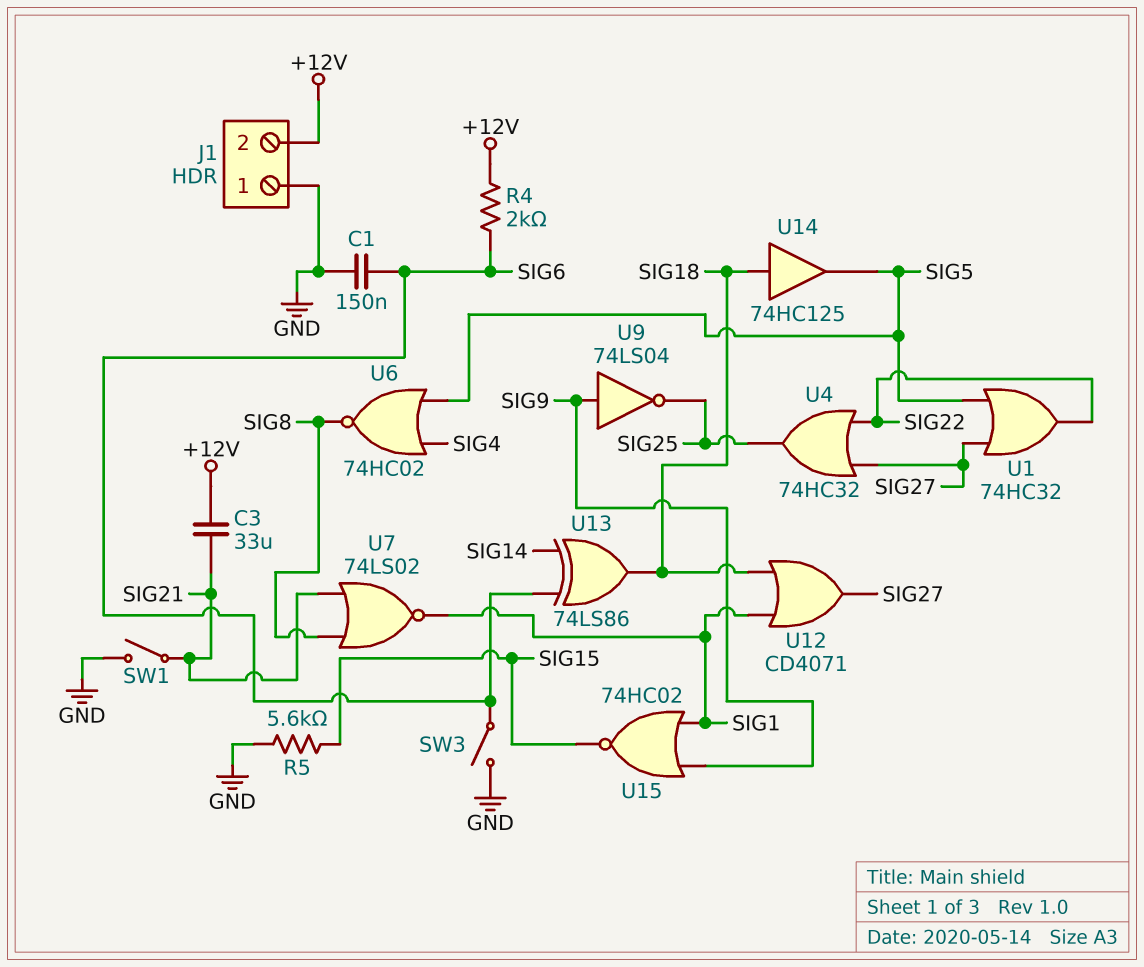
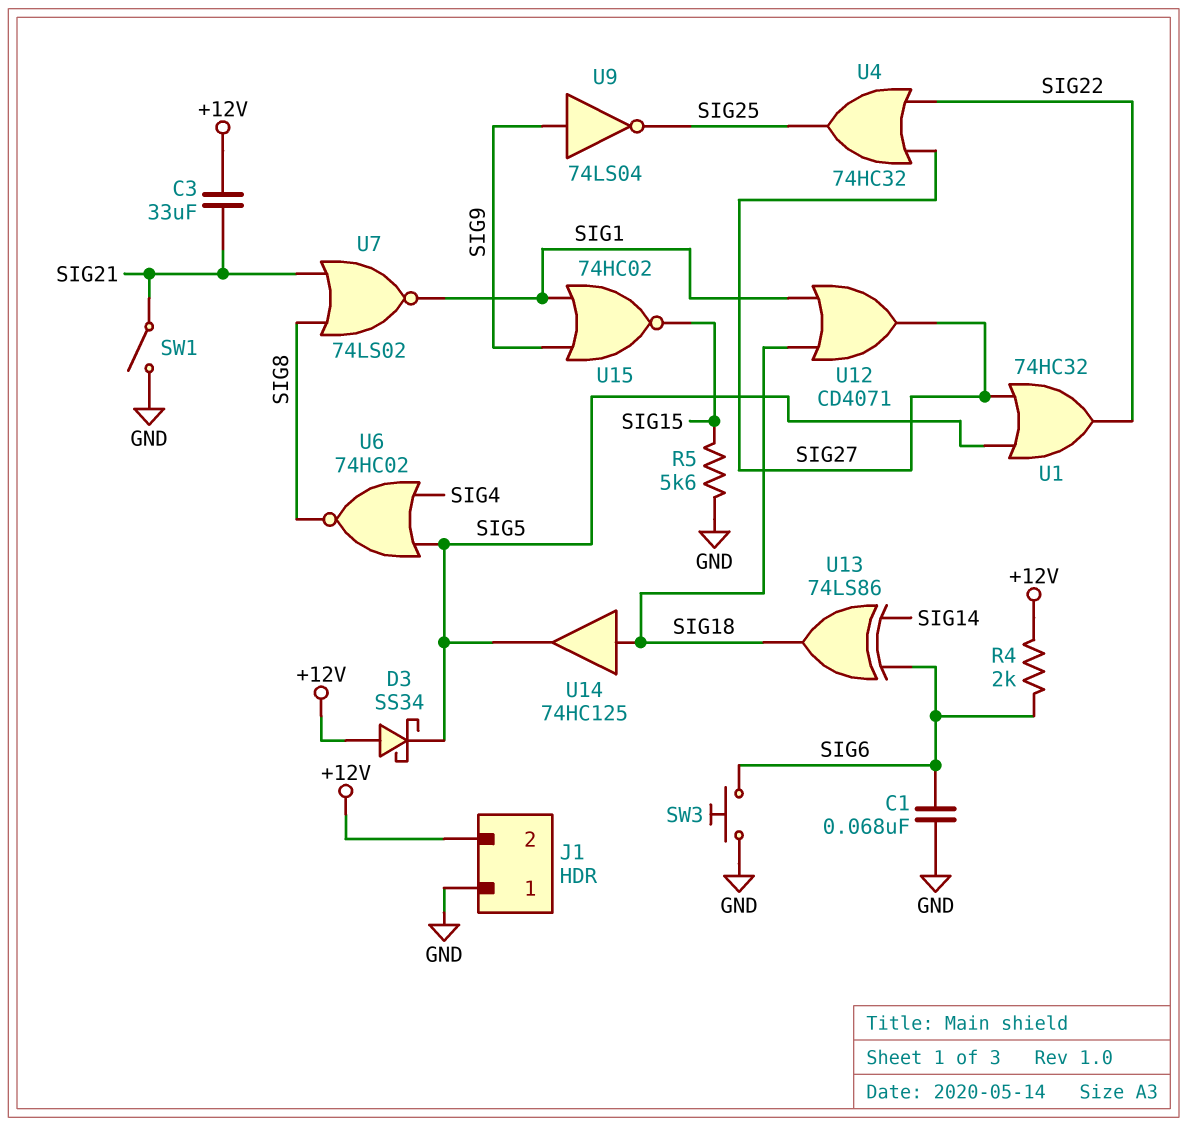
C1: 150nF (GND, SIG6) -> 68nF (GND, SIG6)
D3: none -> schottky SS34 (A +12V, K SIG5)
SW3: switch (GND, SIG6) -> button (GND, SIG6)

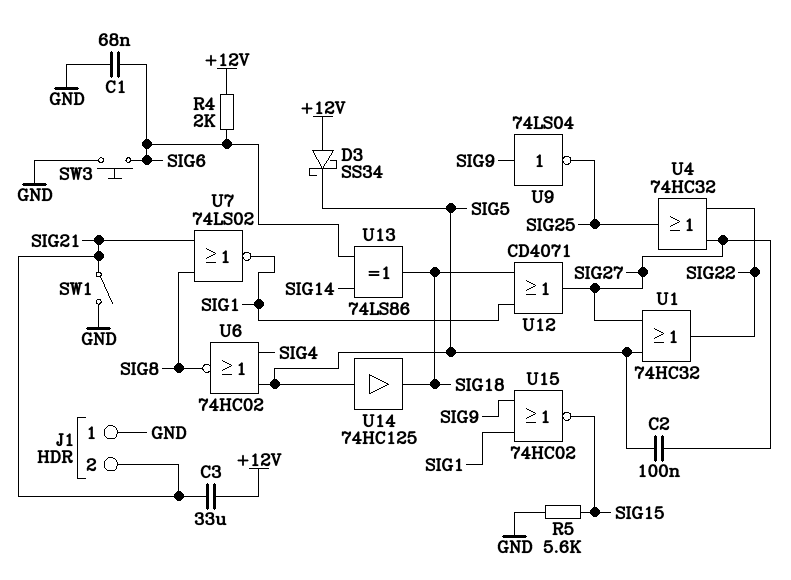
C2: none -> 100nF (SIG5, SIG27)
J1 pin 2: +12V -> SIG21
U14: buffer 74HC125 (in SIG18, out SIG5) -> buffer 74HC125 (in SIG5, out SIG18)

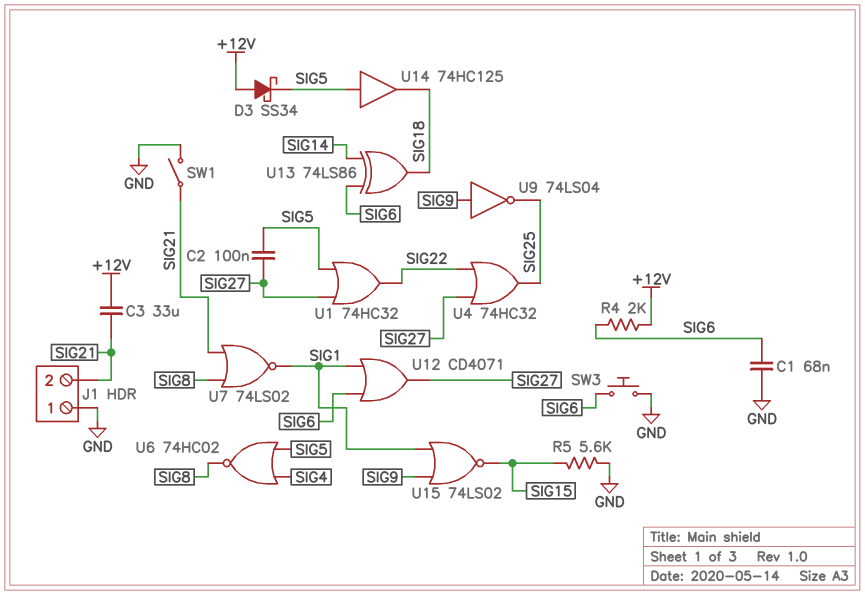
U12: OR CD4071 (in SIG1, in SIG18, out SIG27) -> OR CD4071 (in SIG1, in SIG6, out SIG27)
U15: NOR 74HC02 (in SIG1, in SIG9, out SIG15) -> NOR 74LS02 (in SIG1, in SIG9, out SIG15)

